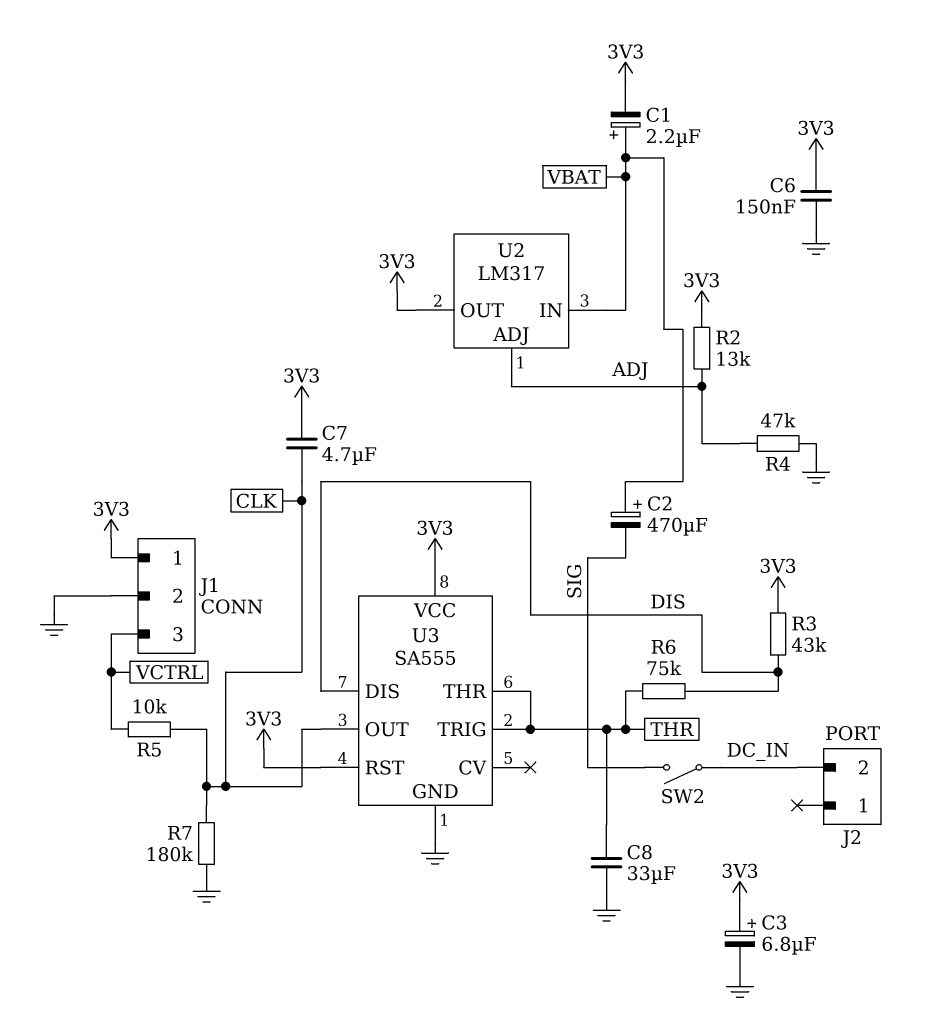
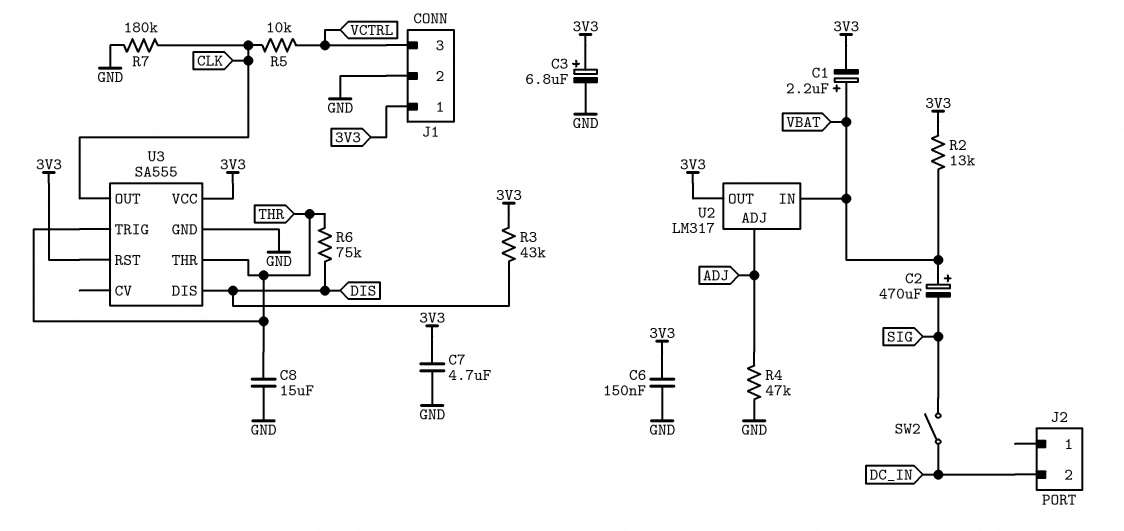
C7: 4.7uF (3V3, CLK) -> 4.7uF (3V3, GND)
C8: 33uF (GND, THR) -> 15uF (GND, THR)
R2: 13k (3V3, ADJ) -> 13k (3V3, VBAT)

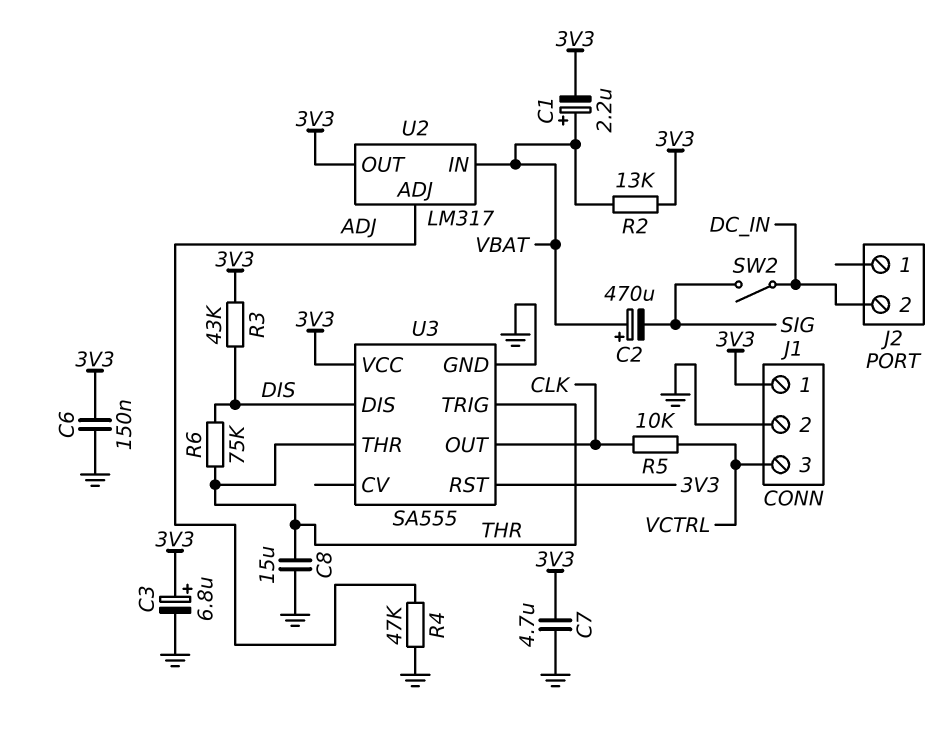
R7: 180k (CLK, GND) -> none

